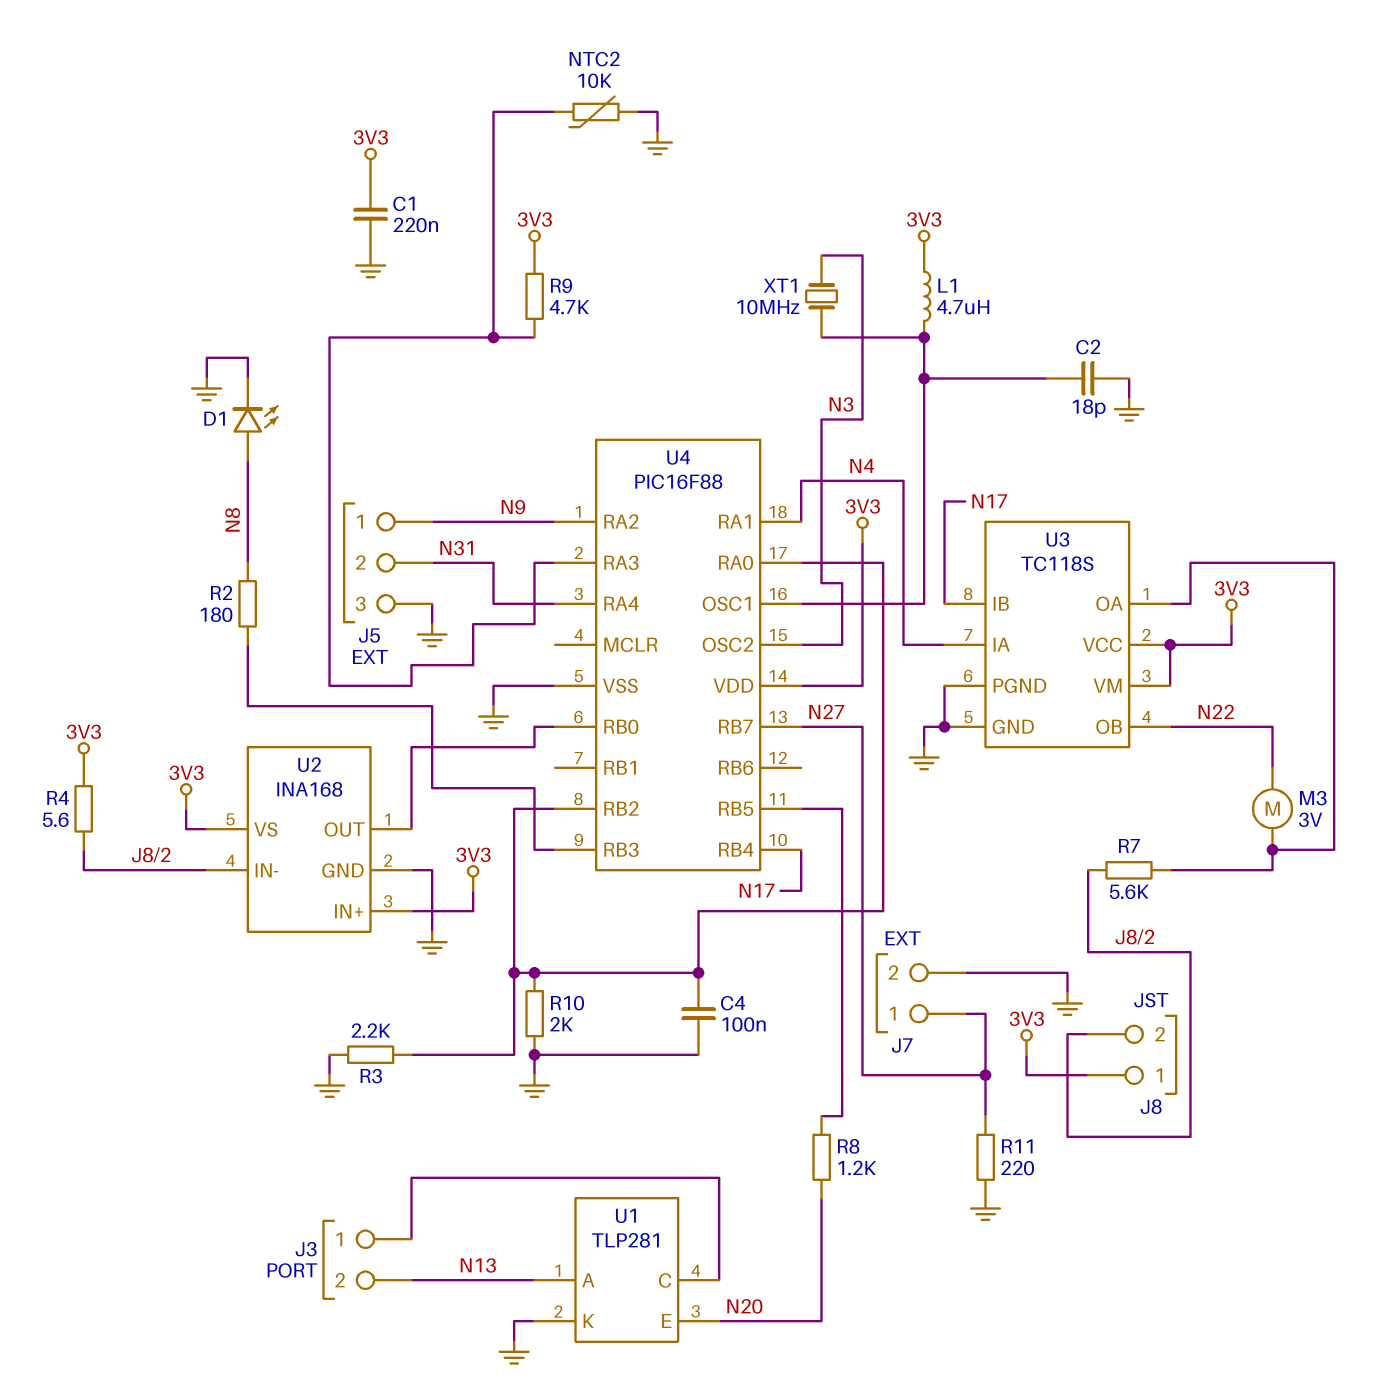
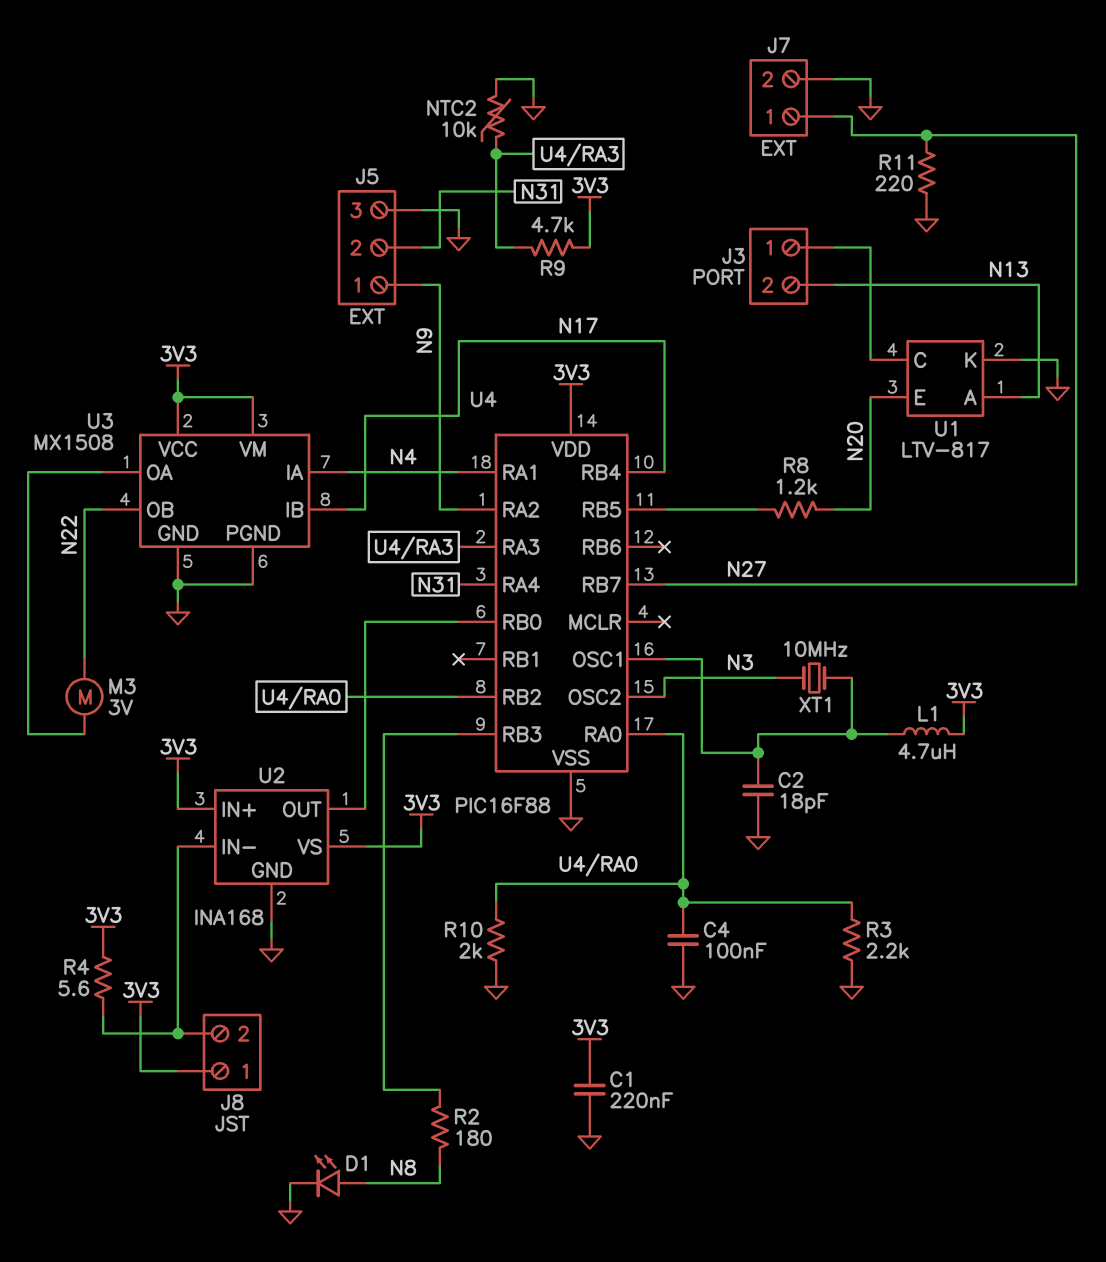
R7: 5.6k (J8/2, U3/OA) -> none
U1: TLP281 -> LTV-817
U3: TC118S -> MX1508

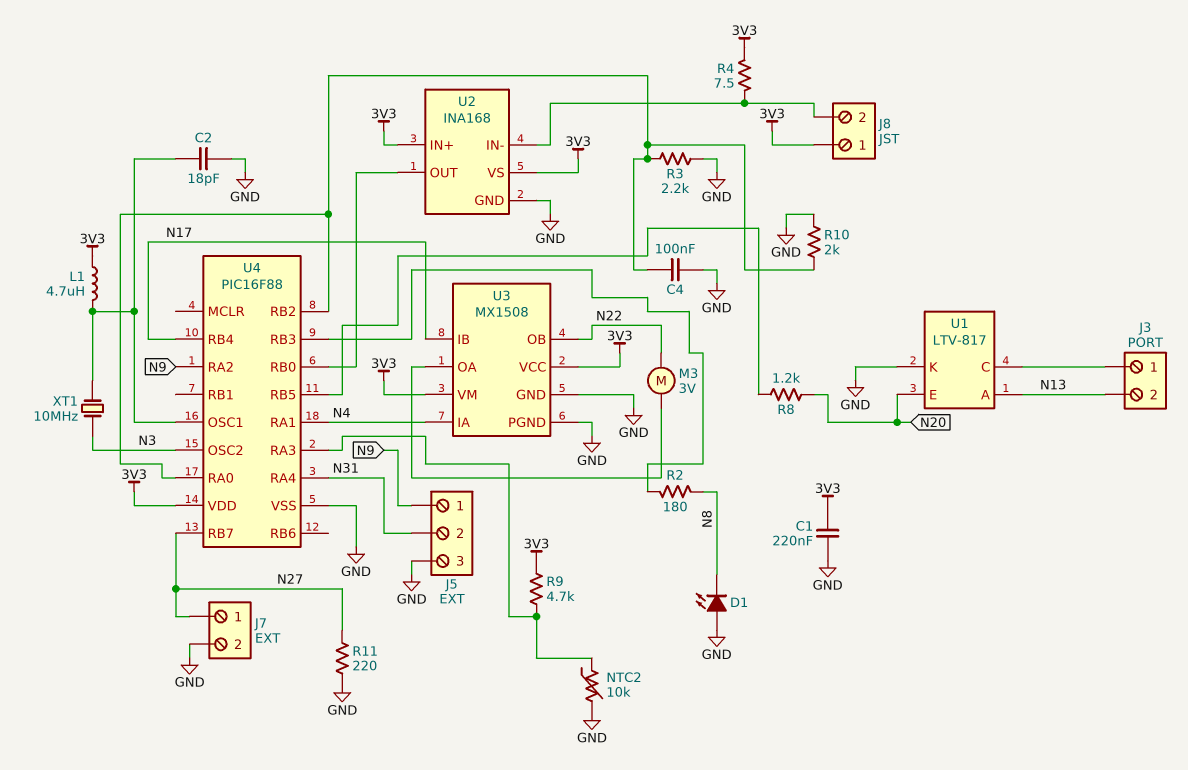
D1: LED (A N8, K GND) -> LED (A GND, K N8)
R4: 5.6 (3V3, J8/2) -> 7.5 (3V3, J8/2)

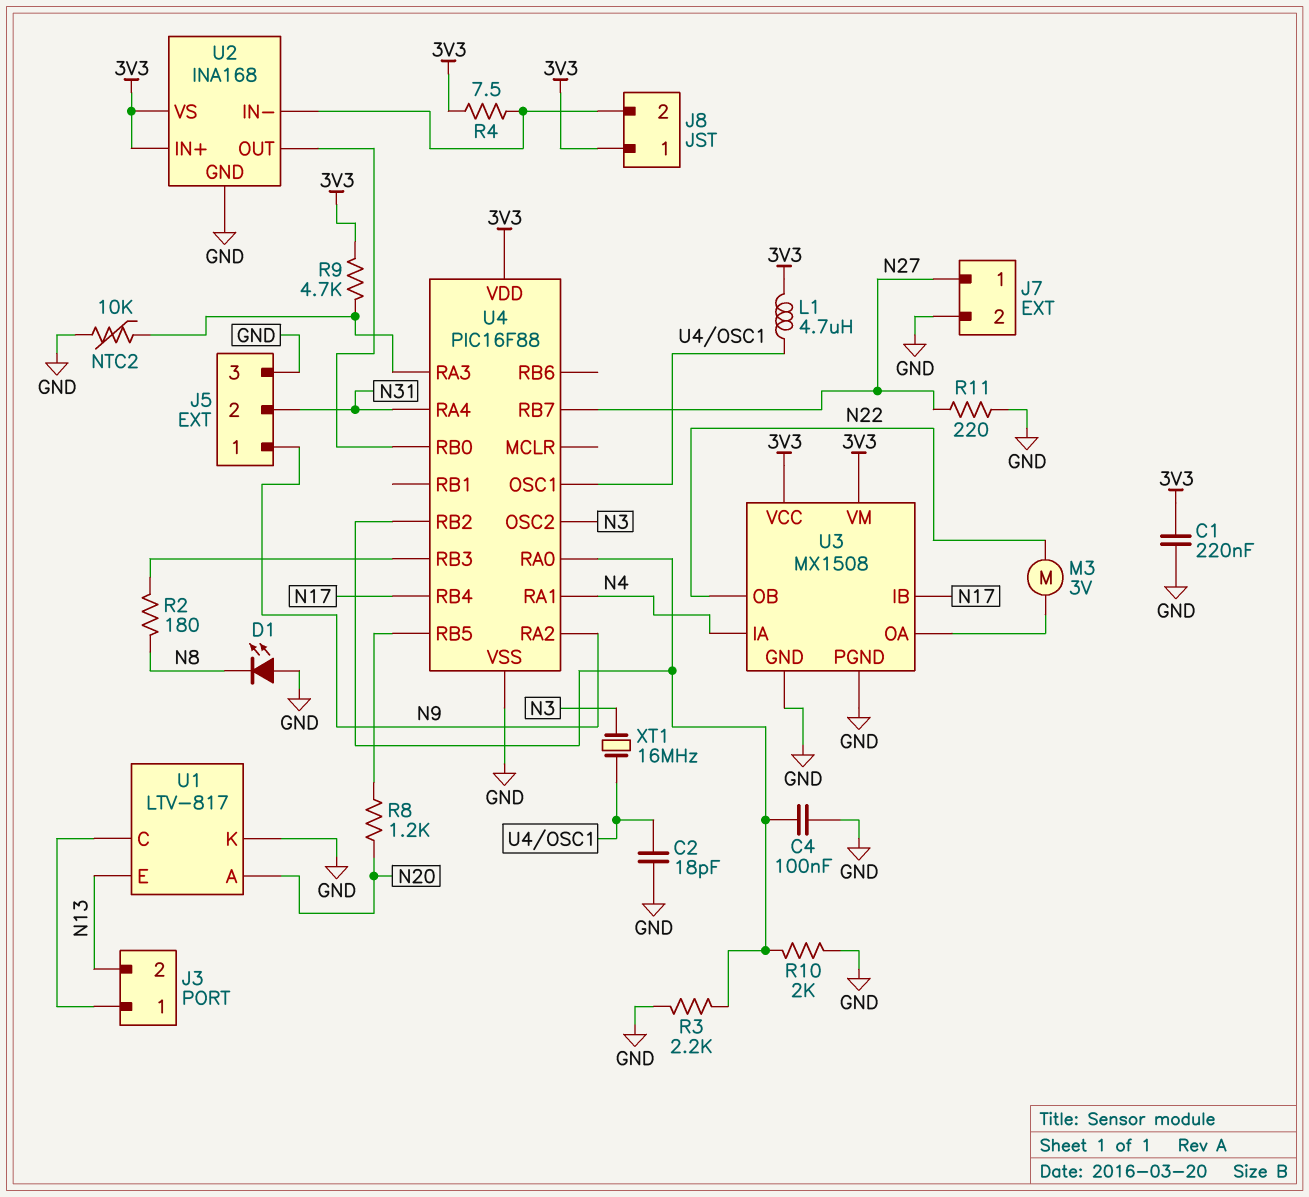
U1 pin A: N13 -> N20
U1 pin E: N20 -> N13
XT1: 10MHz (N3, U4/OSC1) -> 16MHz (N3, U4/OSC1)

